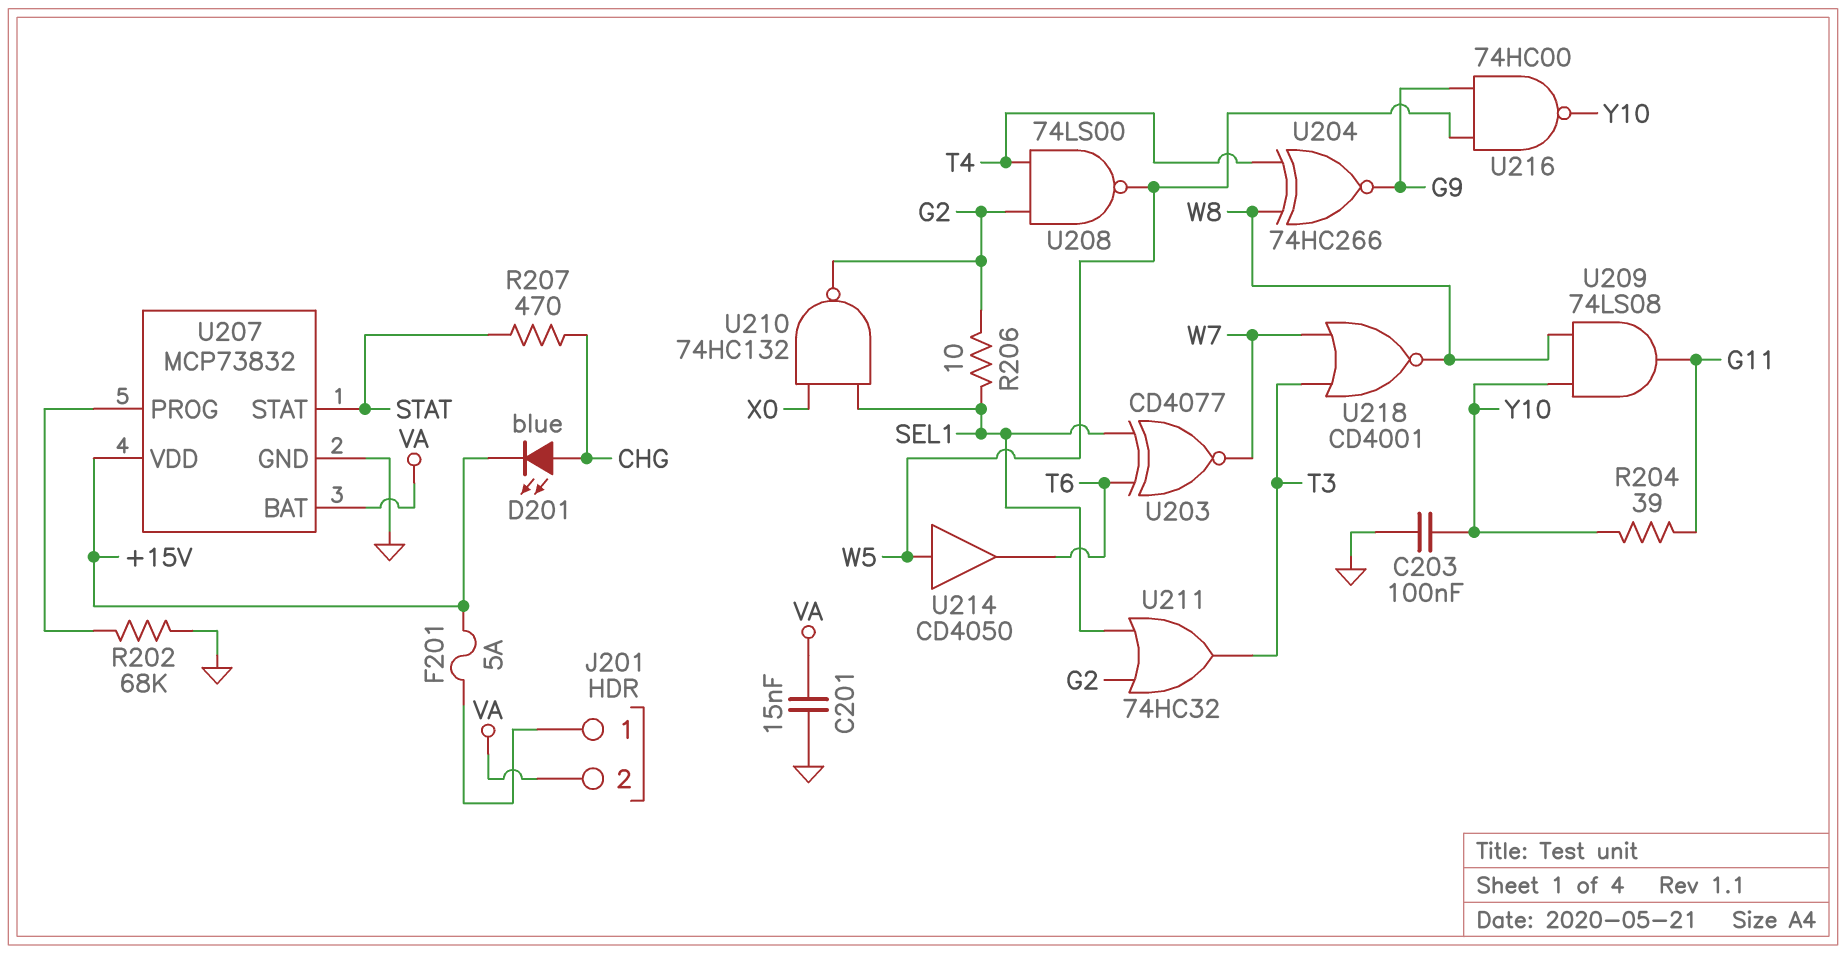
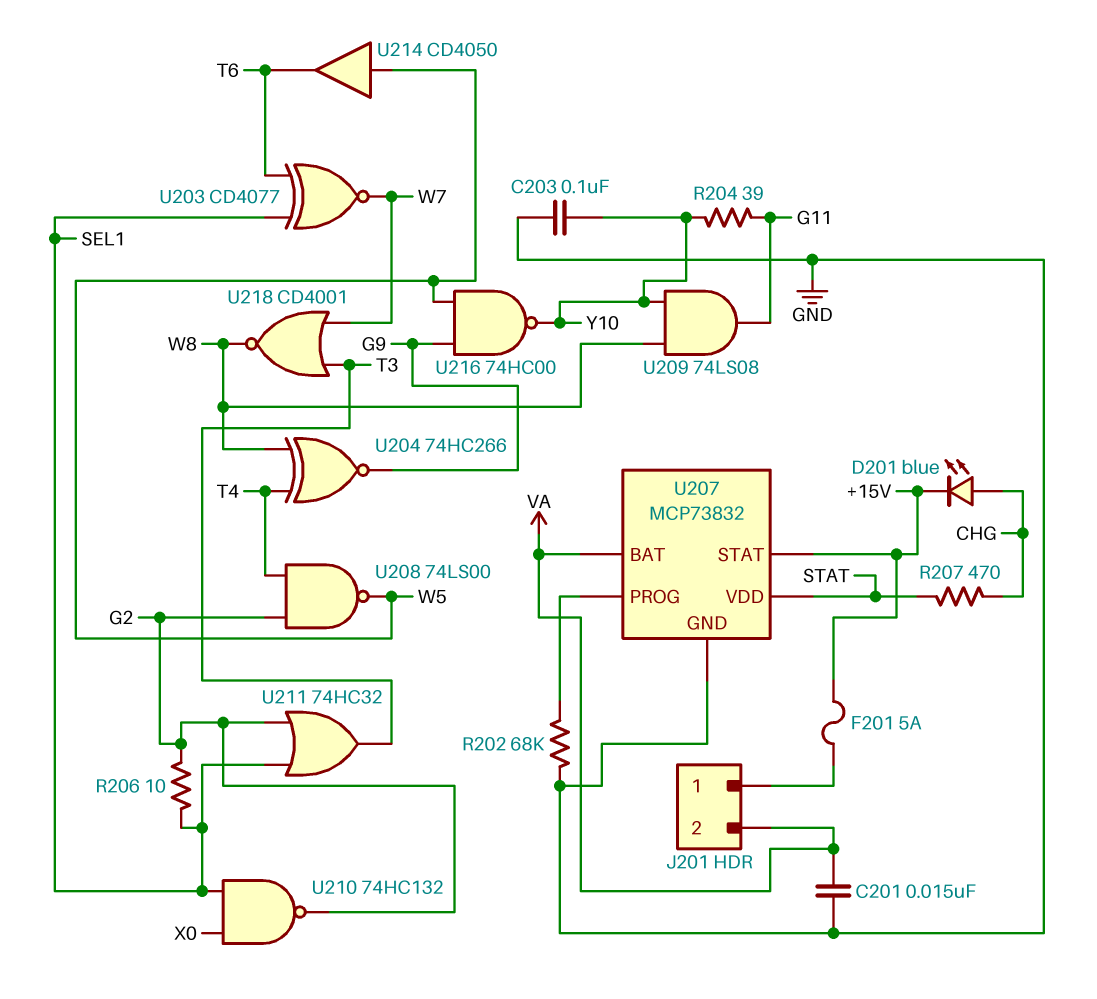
U207 pin STAT: STAT -> +15V
U207 pin VDD: +15V -> STAT

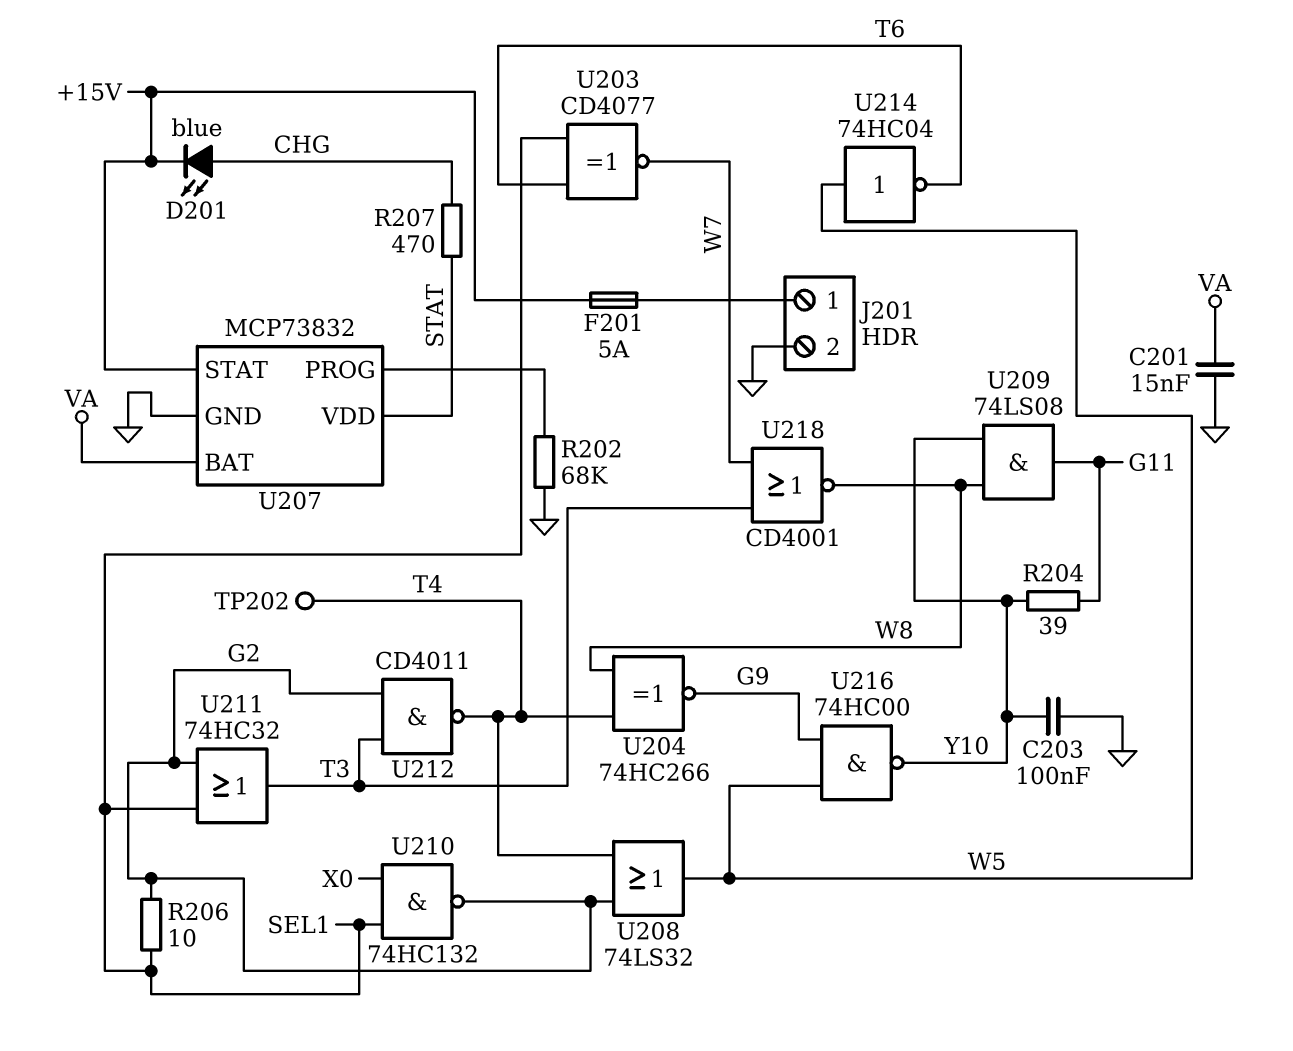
J201 pin 2: VA -> GND
TP202: none -> test point (T4)
U208: NAND 74LS00 (in G2, in T4, out W5) -> OR 74LS32 (in G2, in T4, out W5)
U212: none -> NAND CD4011 (in G2, in T3, out T4)
U214: buffer CD4050 (in W5, out T6) -> NOT 74HC04 (in W5, out T6)

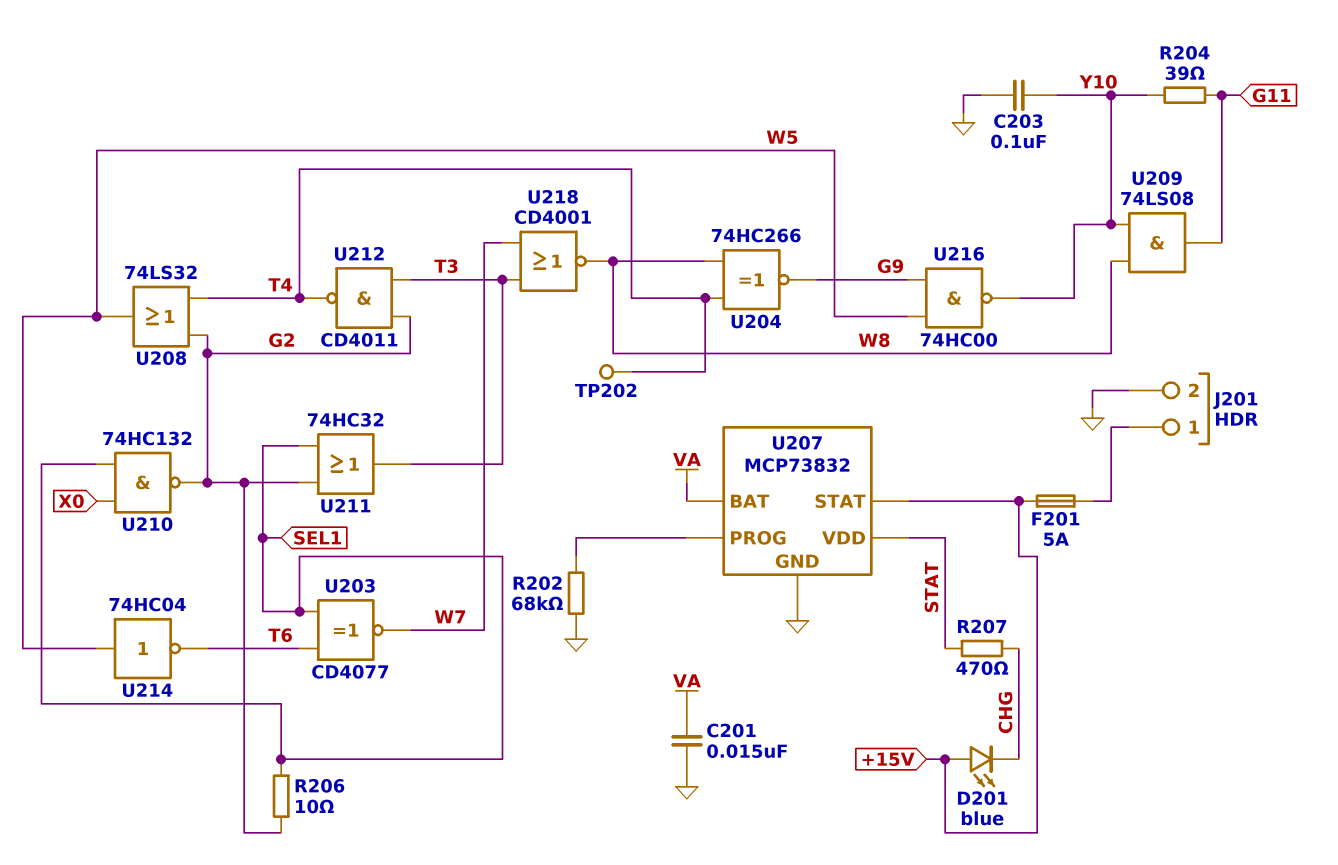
D201: LED blue (A CHG, K +15V) -> LED blue (A +15V, K CHG)

